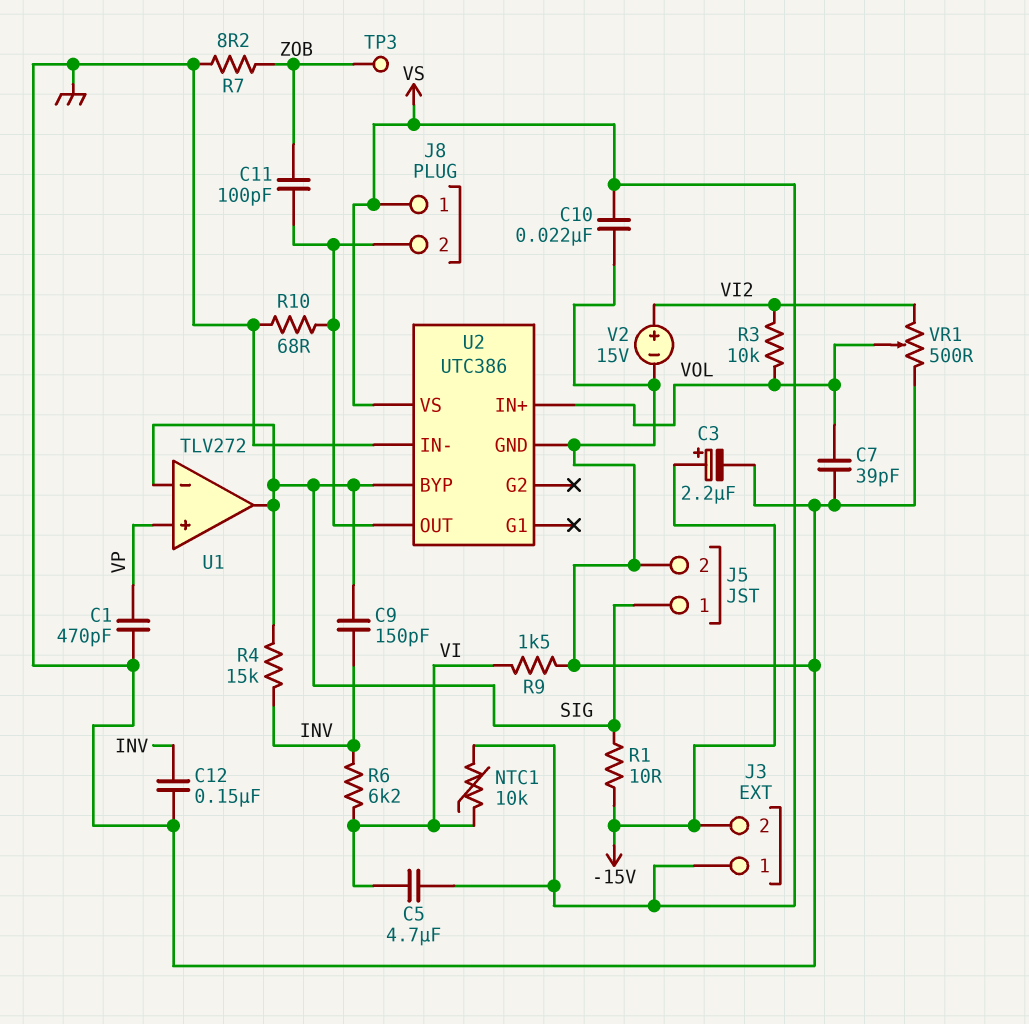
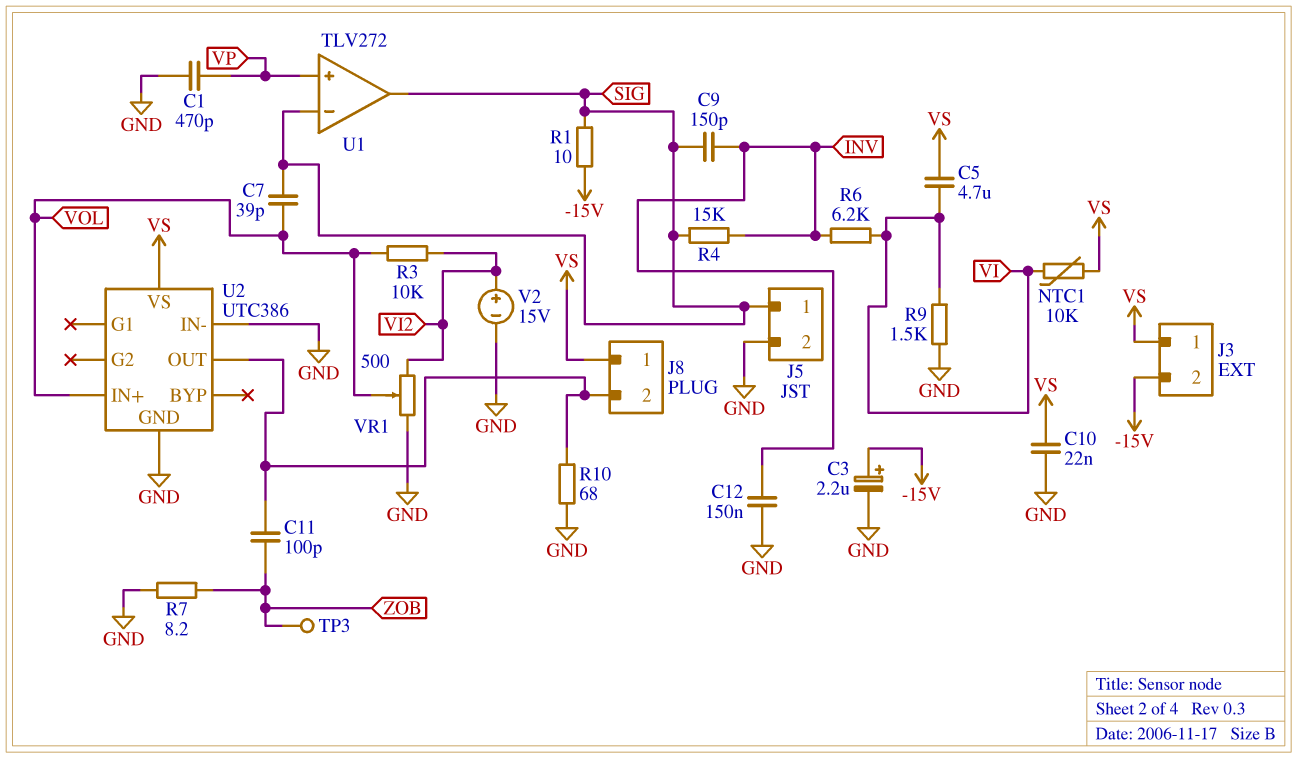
C7: 39pF (GND, VOL) -> 39pF (SIG, VOL)
U2 pin BYP: SIG -> none

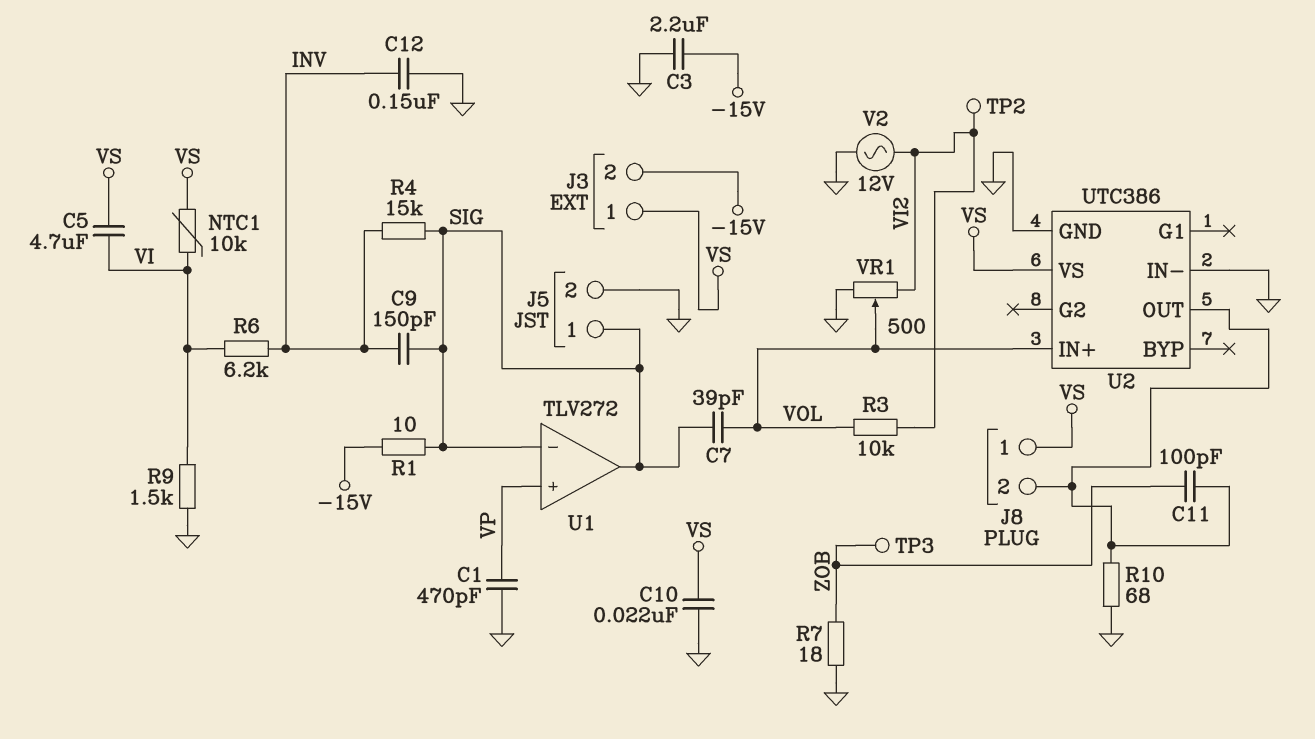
C3: 2.2uF (plus -15V, minus GND) -> 2.2uF (-15V, GND)
R7: 8.2 (GND, ZOB) -> 18 (GND, ZOB)
TP2: none -> test point (VI2)
V2: 15V (plus VI2, minus GND) -> AC 12V (GND, VI2)

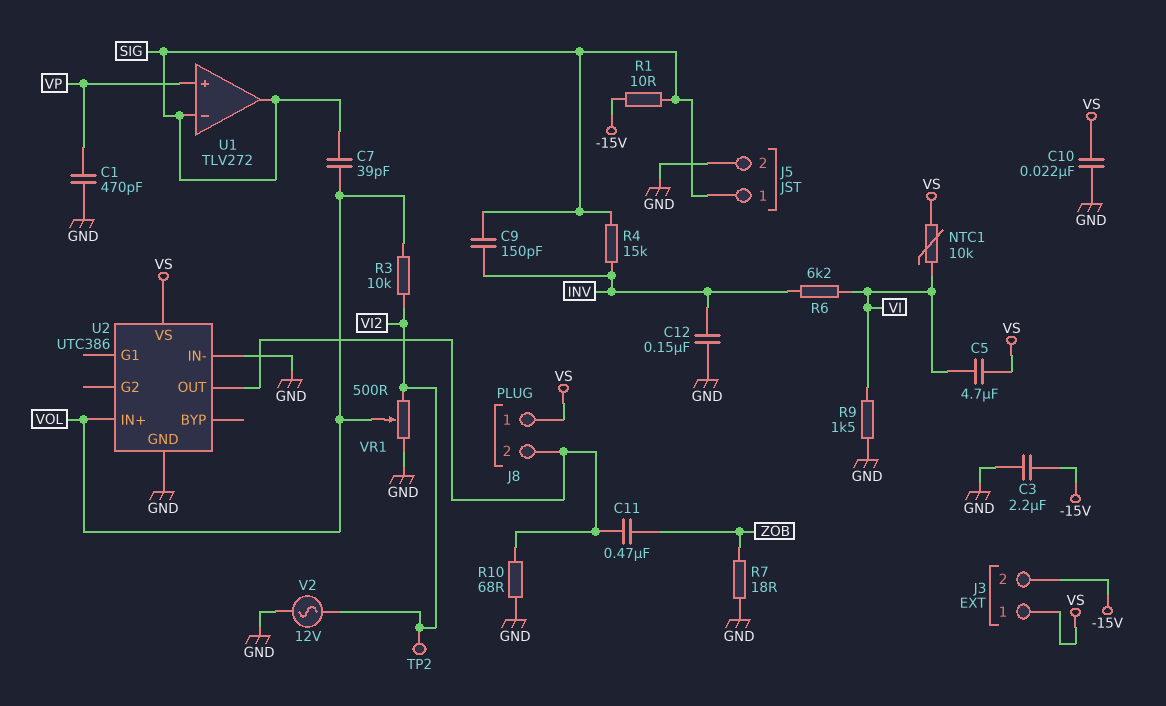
C11: 100pF (J8/2, ZOB) -> 470nF (J8/2, ZOB)
TP3: test point (ZOB) -> none

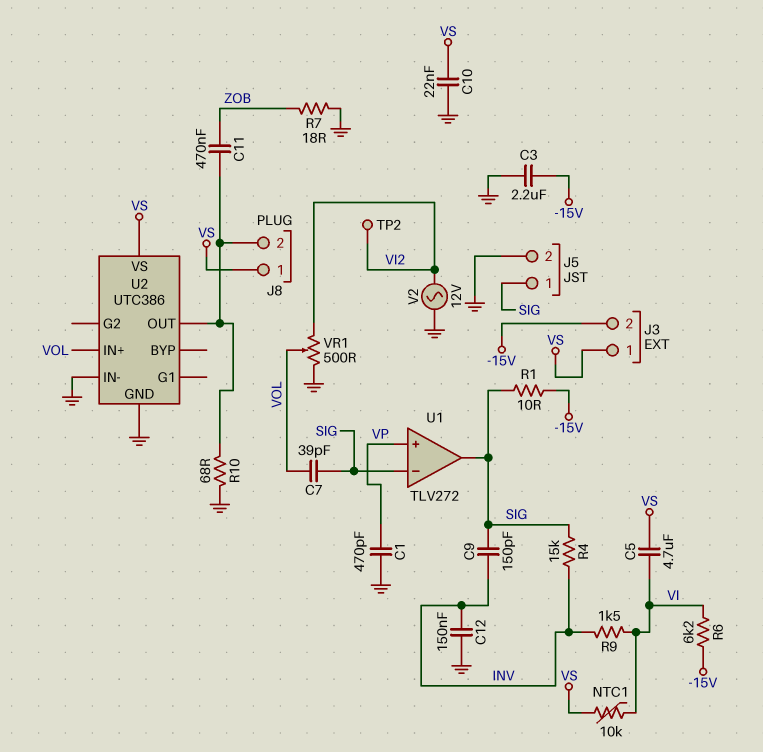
R3: 10k (VI2, VOL) -> none
R6: 6.2k (INV, VI) -> 6.2k (-15V, VI)
R9: 1.5k (GND, VI) -> 1.5k (INV, VI)

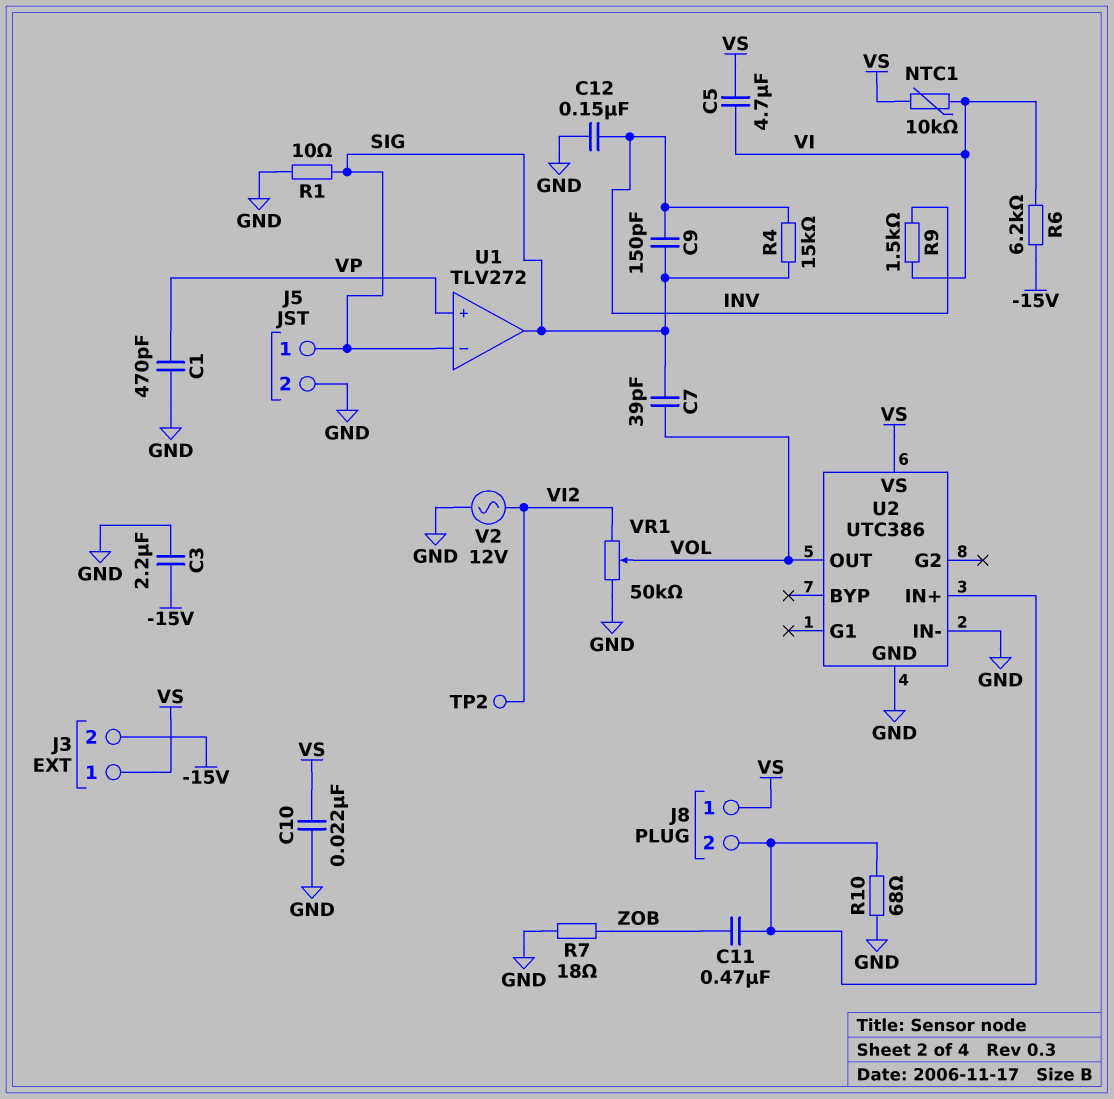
R1: 10 (-15V, SIG) -> 10 (GND, SIG)
U2 pin IN+: VOL -> J8/2
U2 pin OUT: J8/2 -> VOL
VR1: 500 (GND, VI2, wiper VOL) -> 50k (GND, VI2, wiper VOL)

